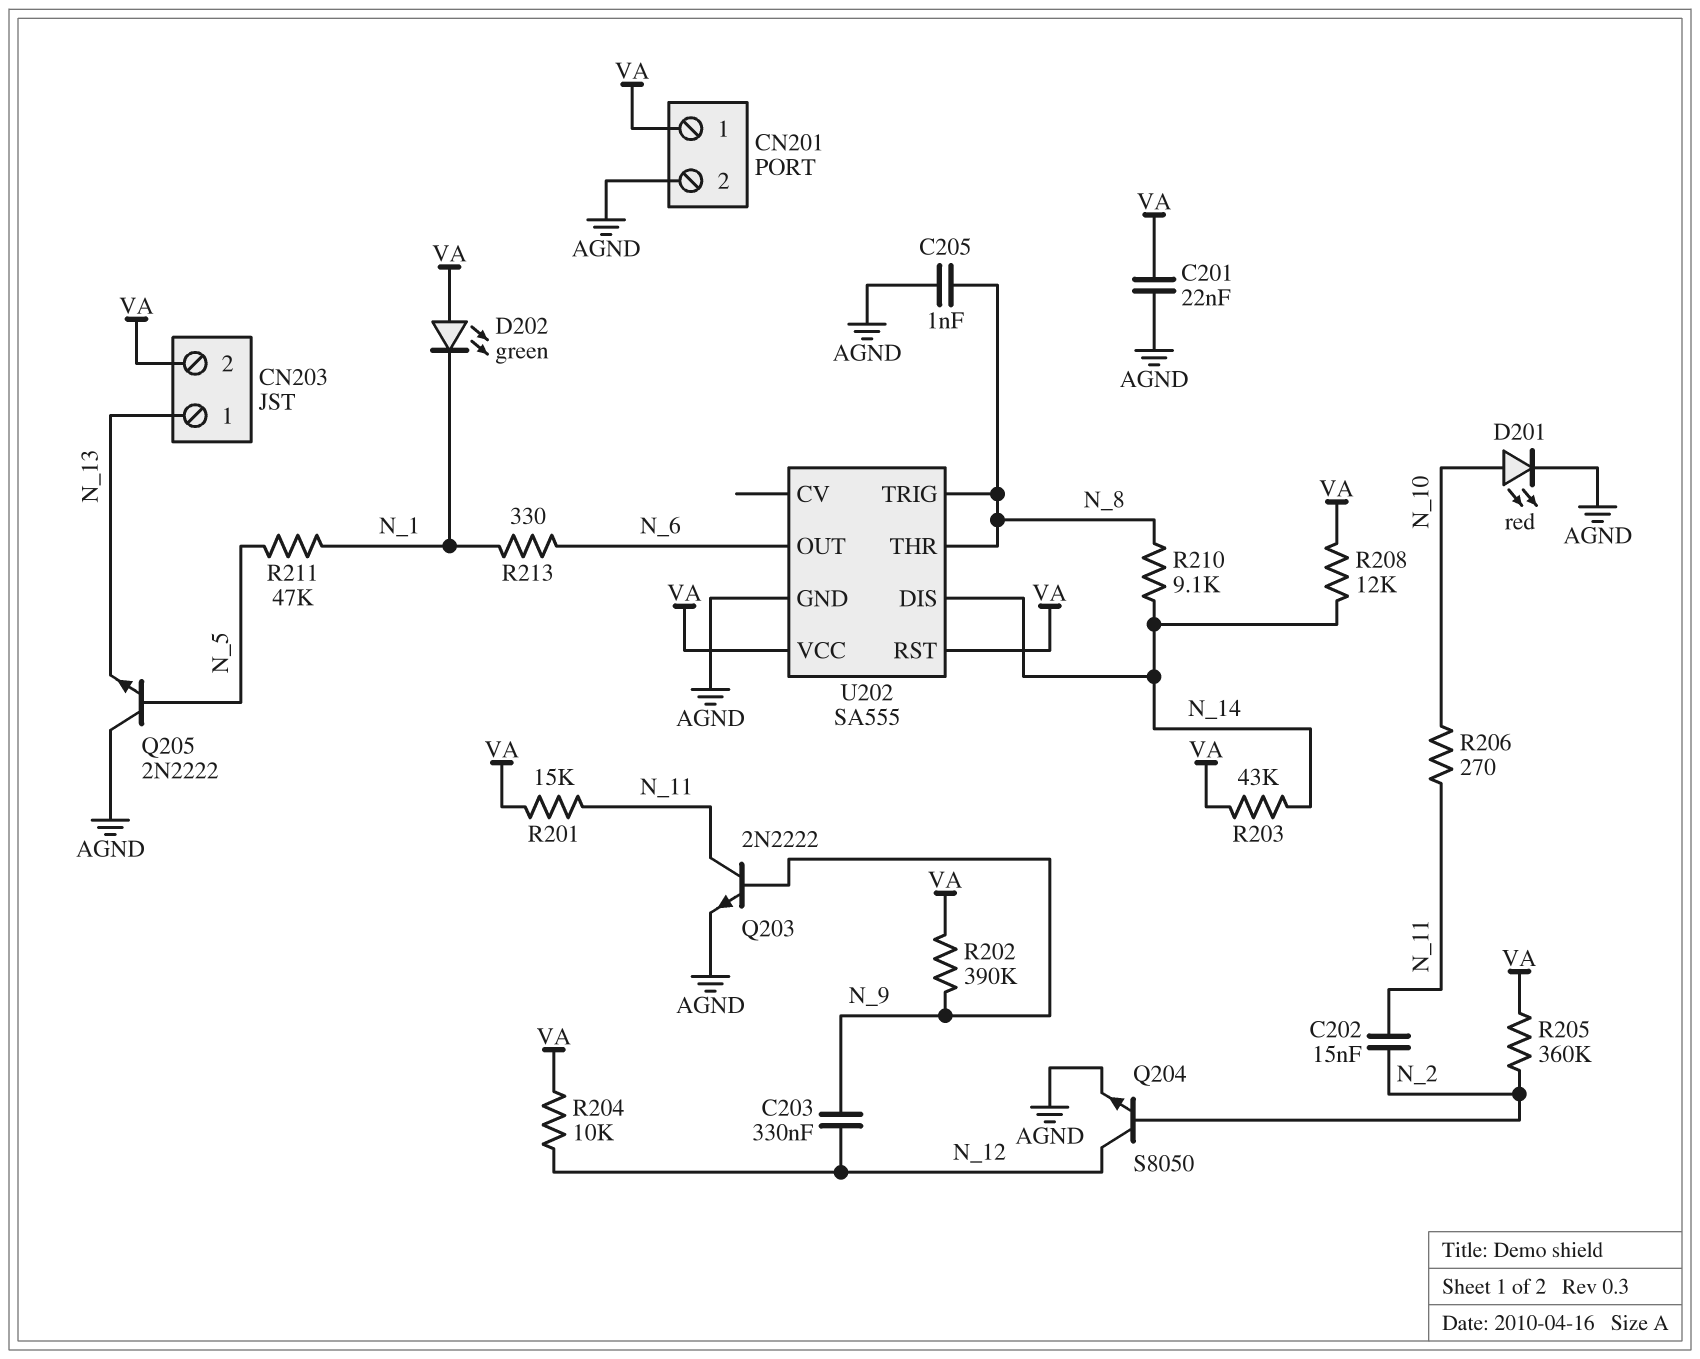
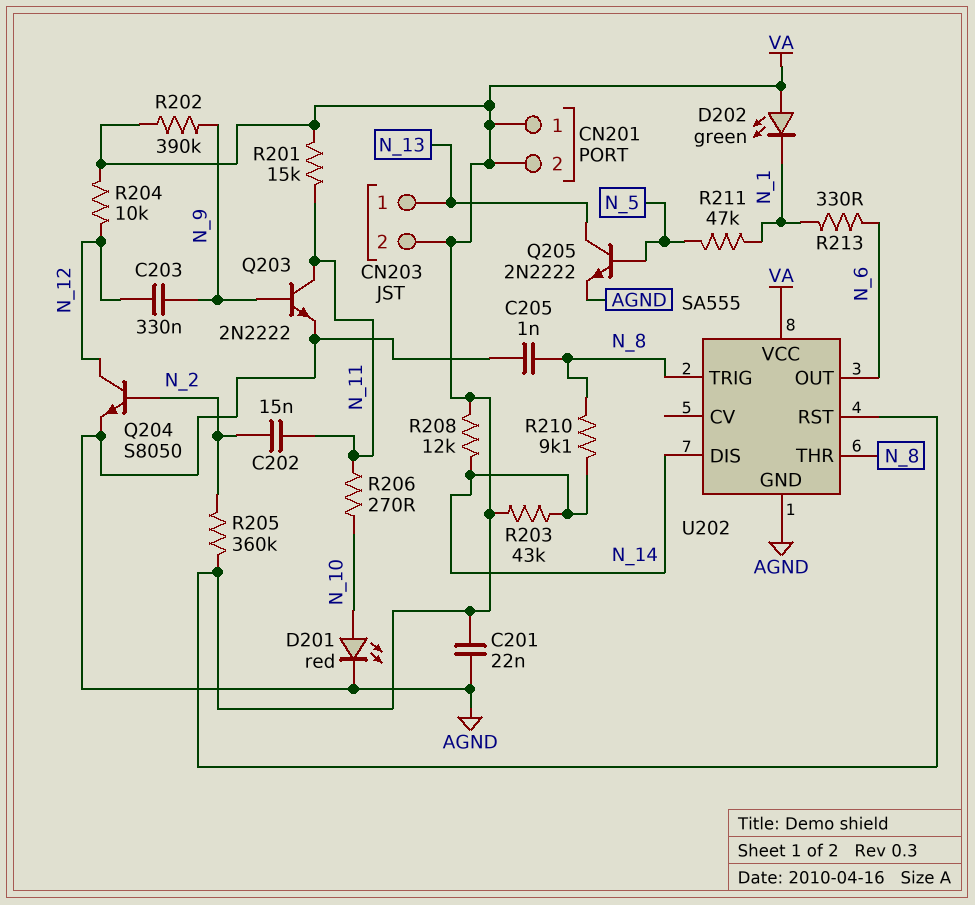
CN201 pin 2: AGND -> VA
Q205: NPN 2N2222 (B N_5, C AGND, E N_13) -> NPN 2N2222 (B N_5, C N_13, E AGND)

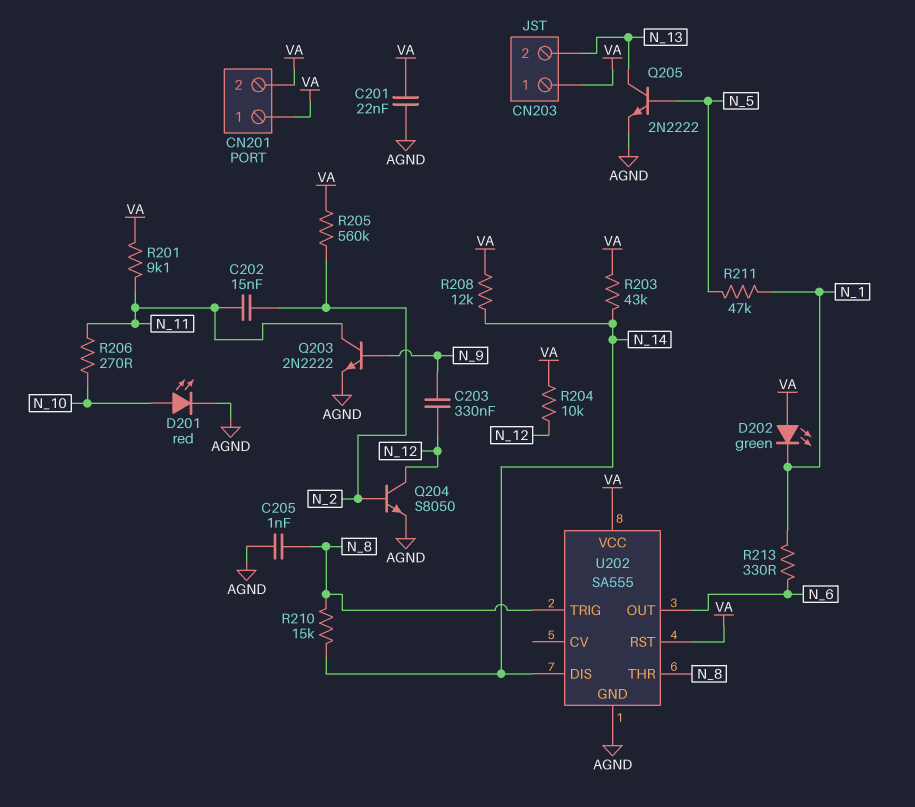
CN203 pin 1: N_13 -> VA
CN203 pin 2: VA -> N_13
R201: 15k (N_11, VA) -> 9.1k (N_11, VA)
R202: 390k (N_9, VA) -> none
R205: 360k (N_2, VA) -> 560k (N_2, VA)
R210: 9.1k (N_8, N_14) -> 15k (N_8, N_14)

